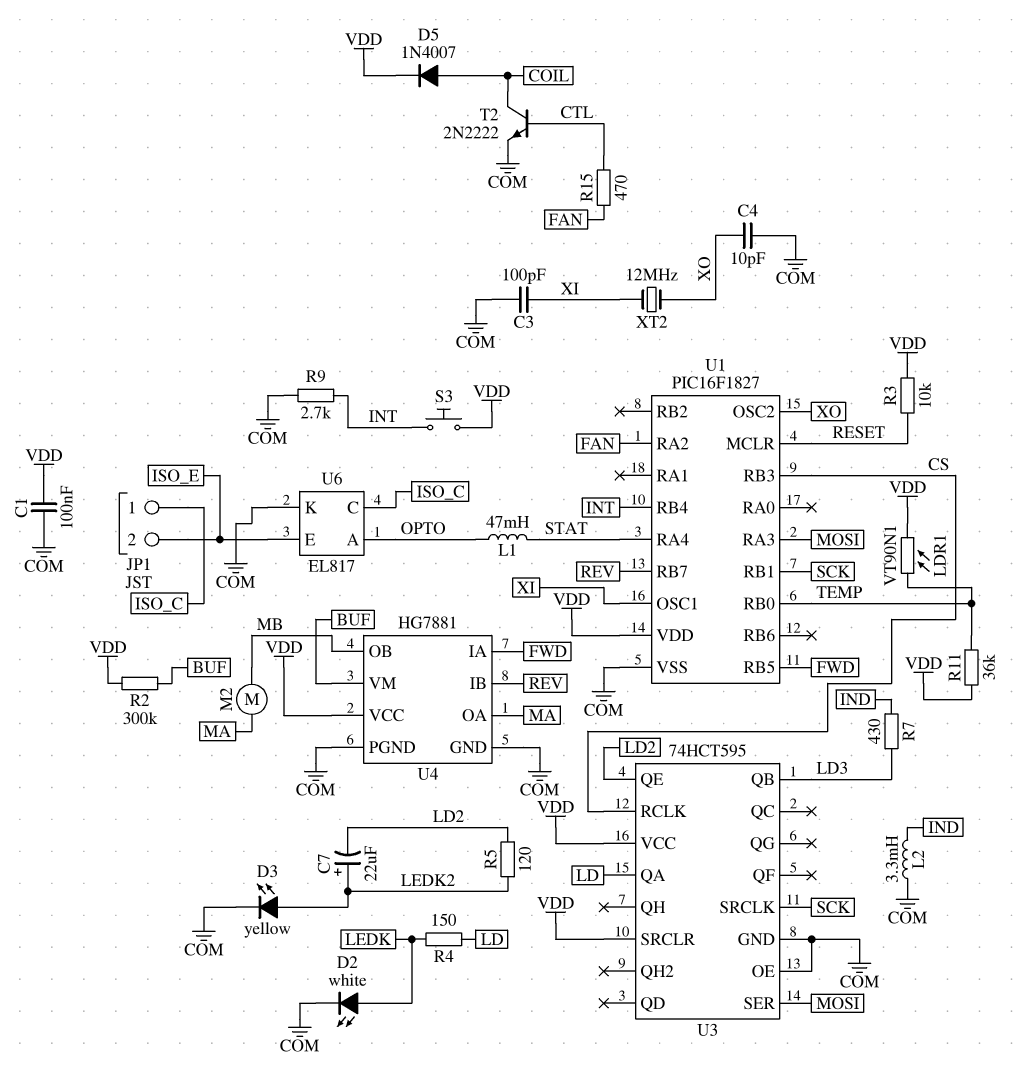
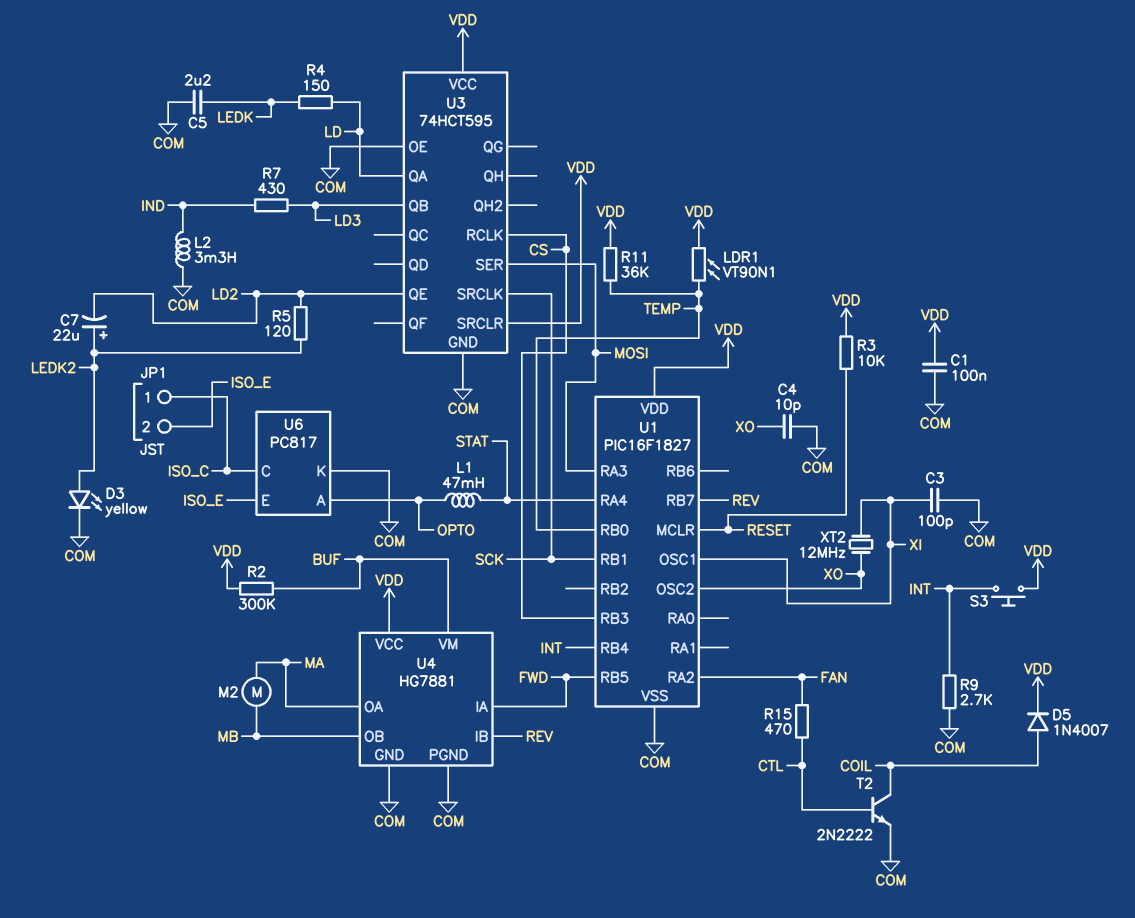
C5: none -> 2.2uF (COM, LEDK)
D2: LED white (A LEDK, K COM) -> none
U6: EL817 -> PC817

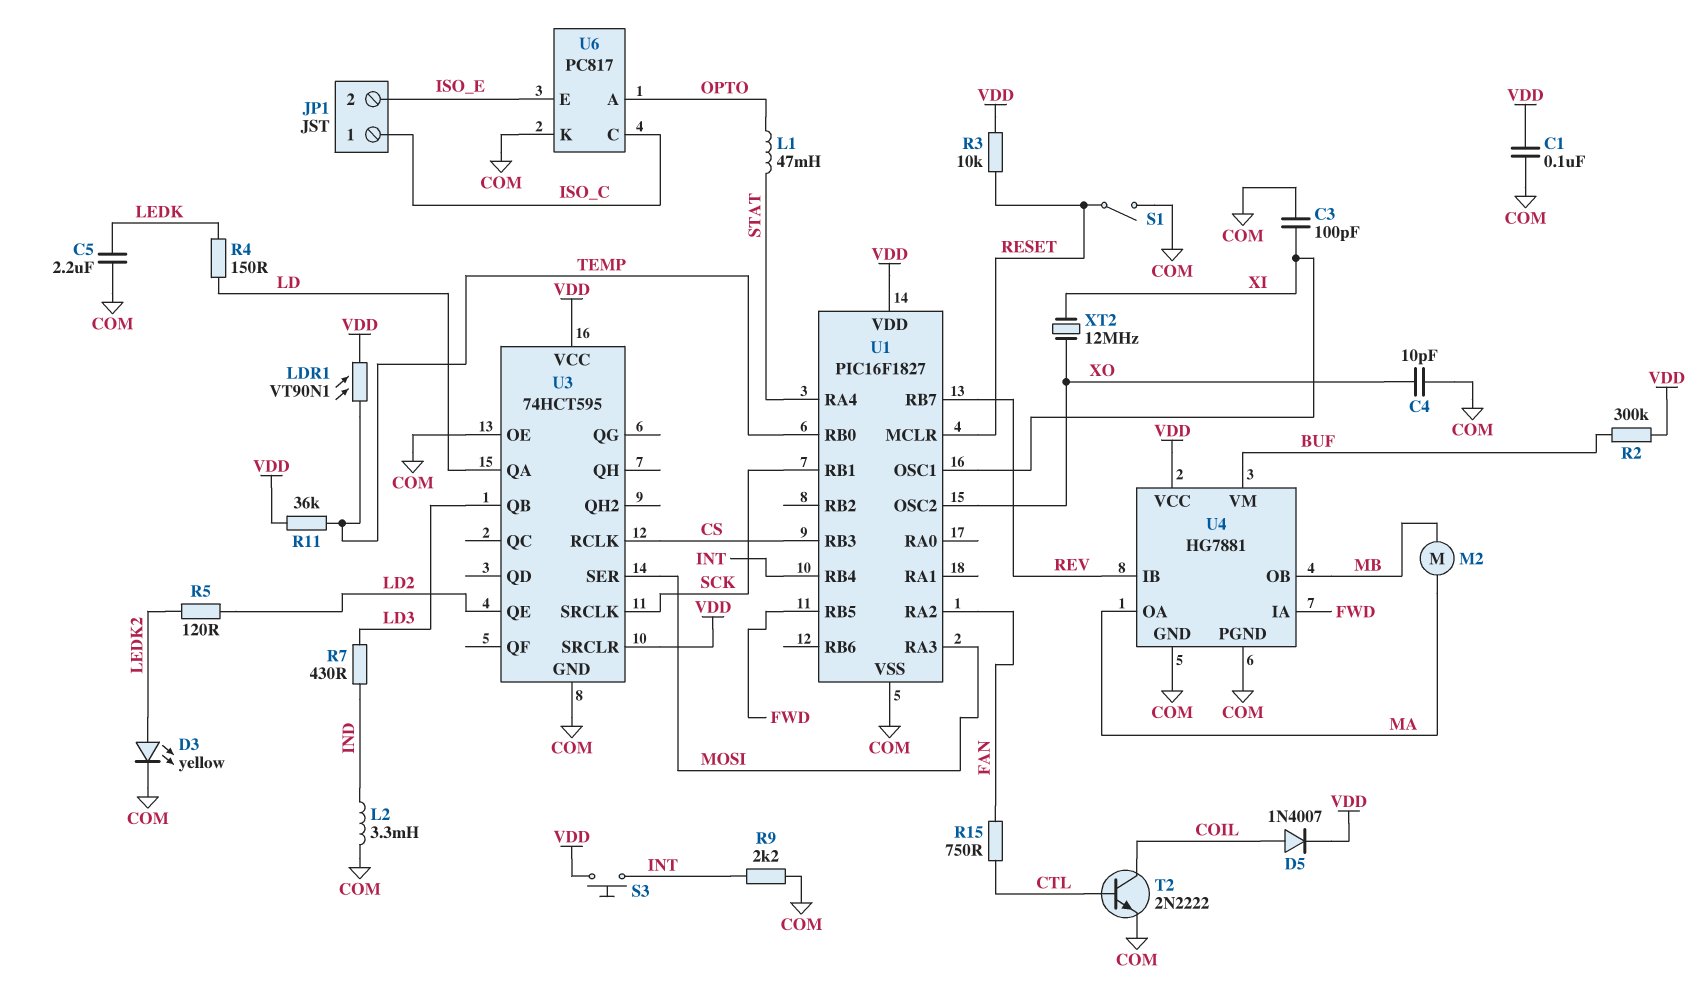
C7: 22uF (plus LEDK2, minus LD2) -> none
R9: 2.7k (COM, INT) -> 2.2k (COM, INT)
R15: 470 (CTL, FAN) -> 750 (CTL, FAN)
S1: none -> switch (COM, RESET)

